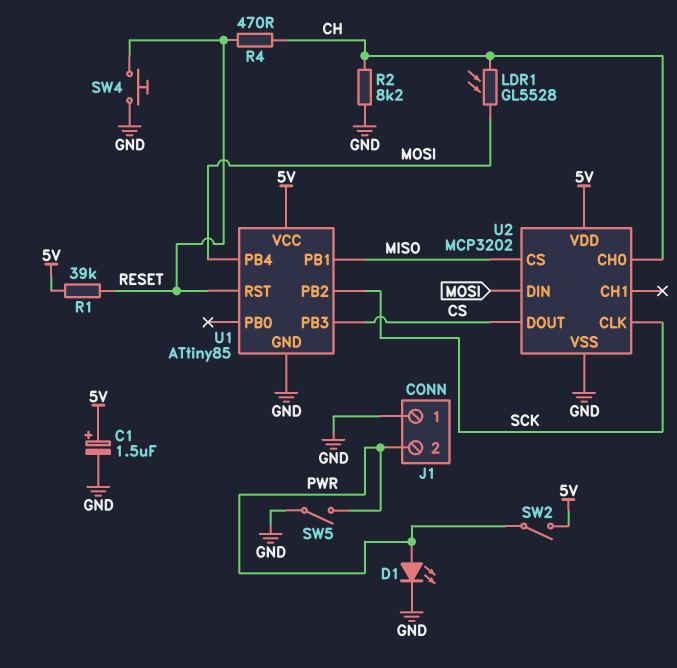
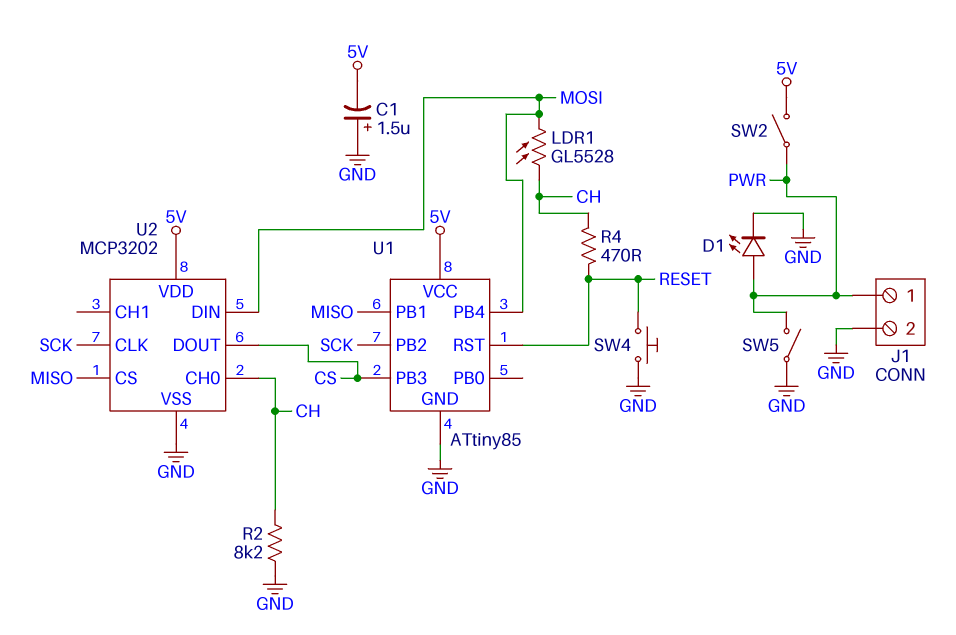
C1: 1.5uF (plus 5V, minus GND) -> 1.5uF (plus GND, minus 5V)
J1 pin 1: GND -> PWR
J1 pin 2: PWR -> GND
R1: 39k (5V, RESET) -> none

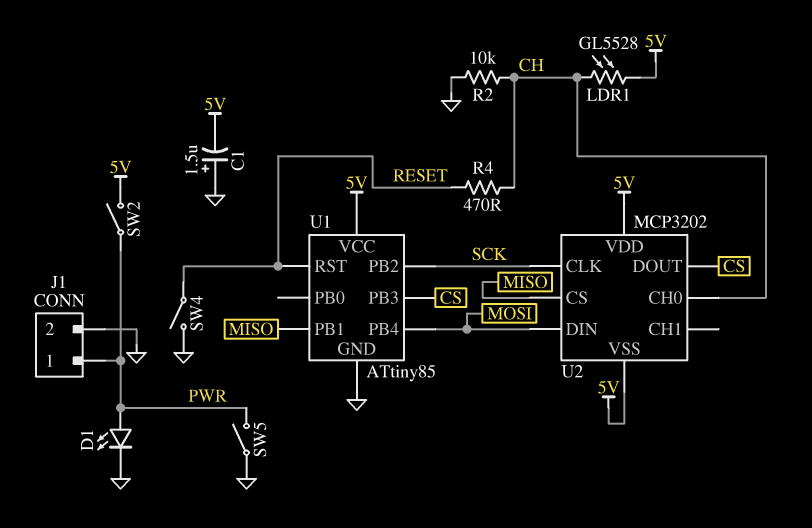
LDR1: GL5528 (CH, MOSI) -> GL5528 (5V, CH)
R2: 8.2k (CH, GND) -> 10k (CH, GND)
SW4: button (GND, RESET) -> switch (GND, RESET)
U2 pin VSS: GND -> 5V

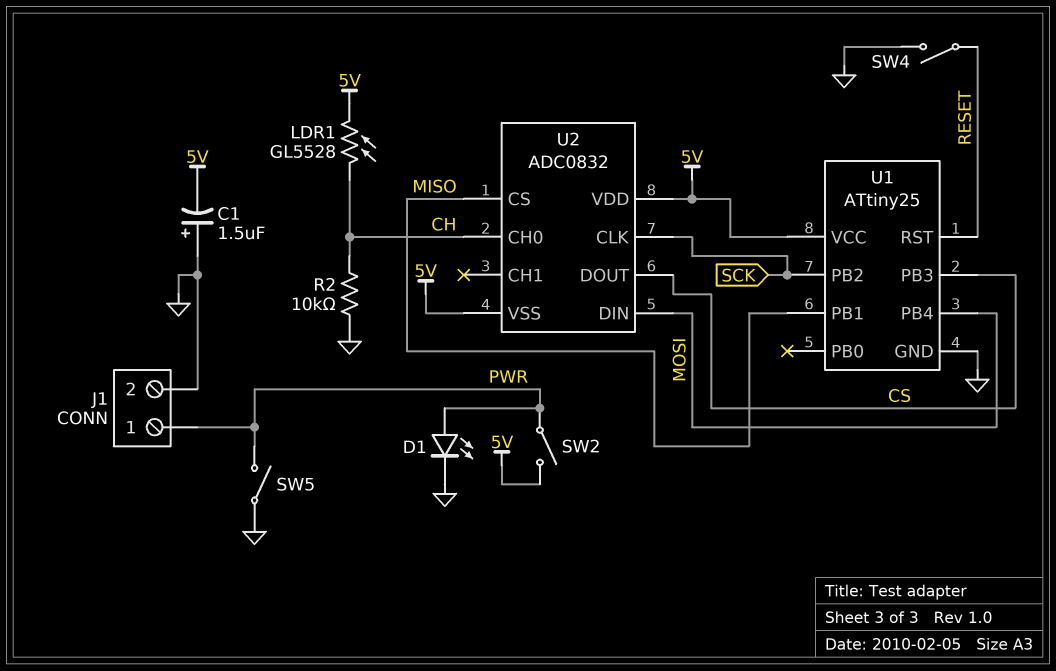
R4: 470 (CH, RESET) -> none
U1: ATtiny85 -> ATtiny25
U2: MCP3202 -> ADC0832

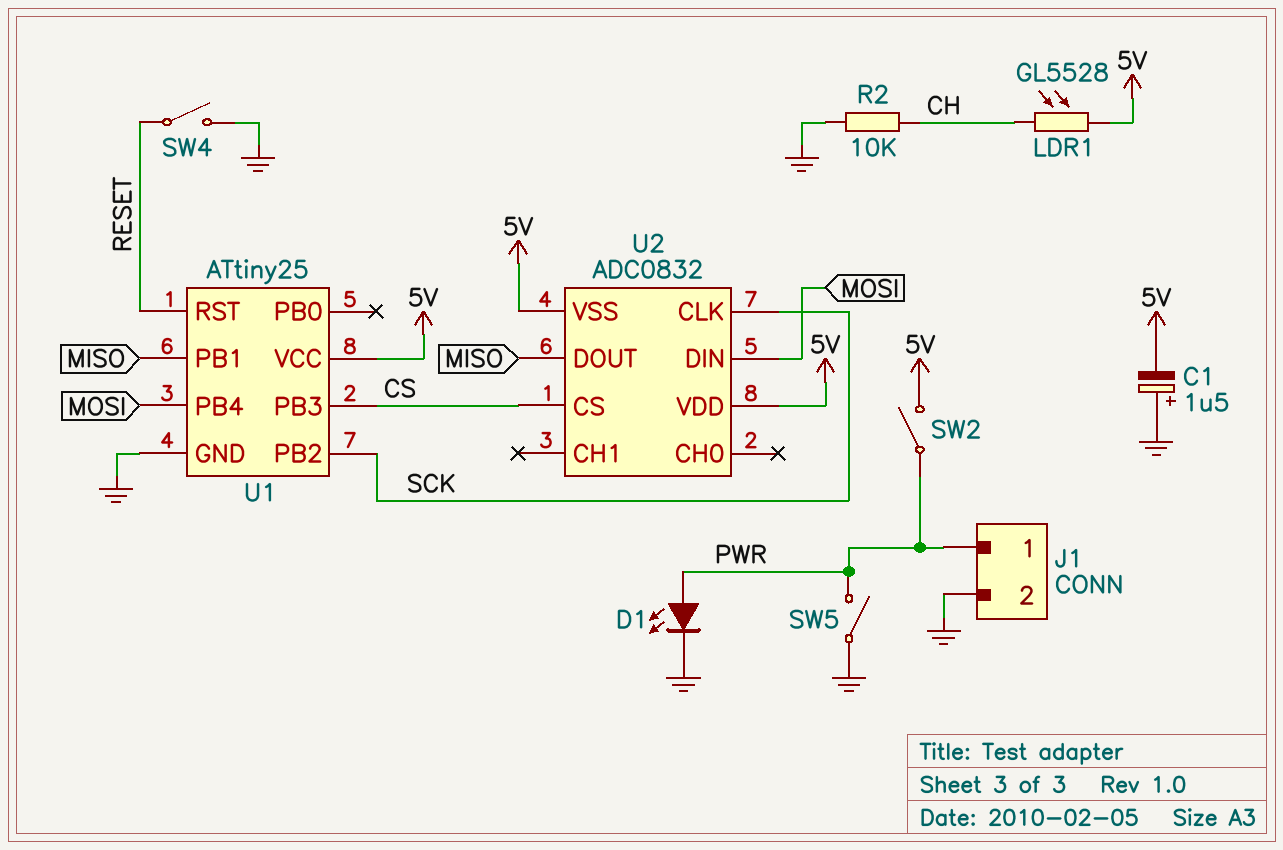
U2 pin CH0: CH -> none
U2 pin CS: MISO -> CS
U2 pin DOUT: CS -> MISO

